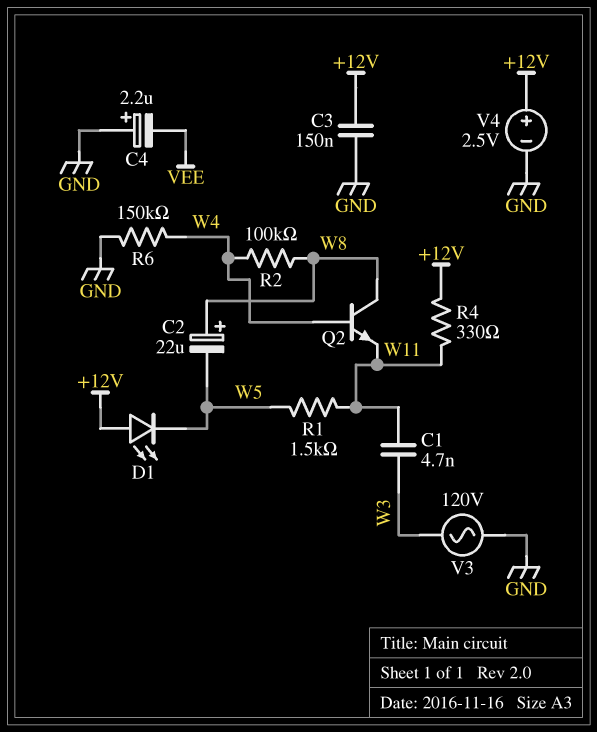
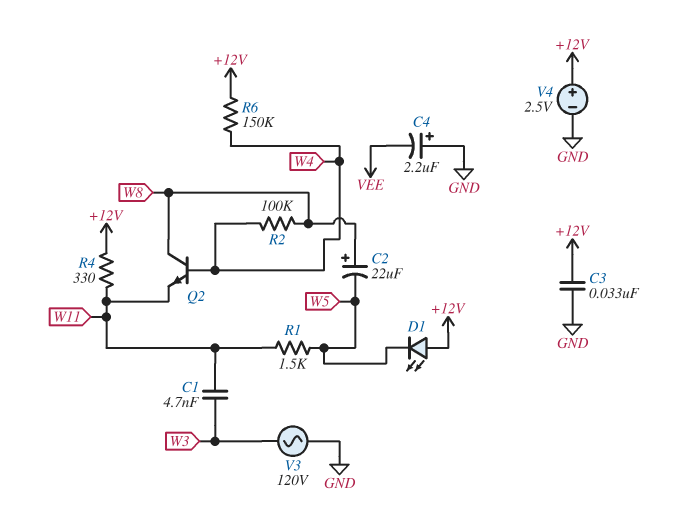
C3: 150nF (+12V, GND) -> 33nF (+12V, GND)
R6: 150k (GND, W4) -> 150k (+12V, W4)

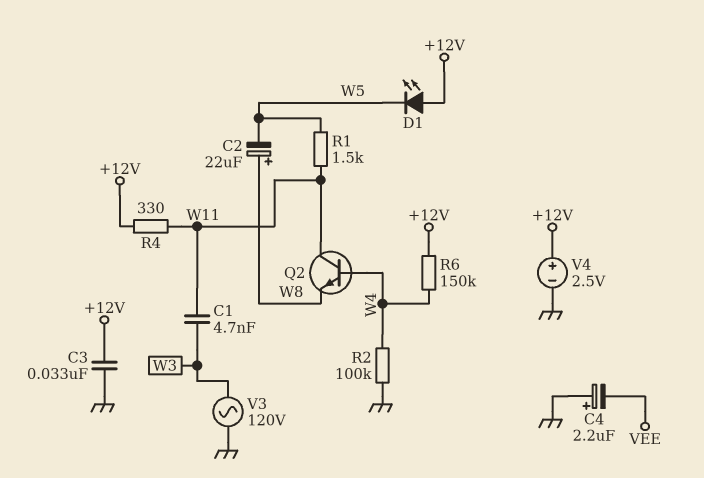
Q2: NPN (B W4, C W8, E W11) -> NPN (B W4, C W11, E W8)
R2: 100k (W4, W8) -> 100k (GND, W4)

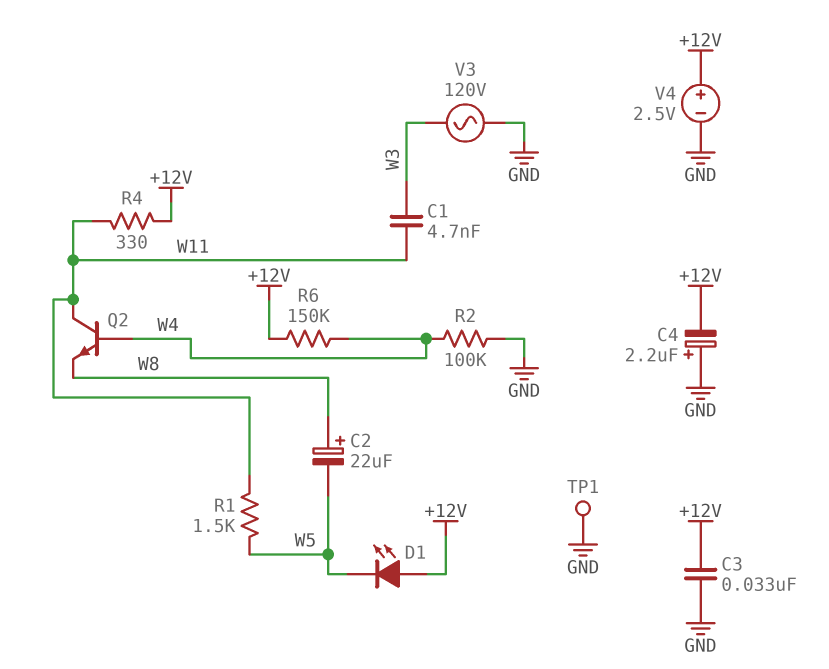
C4: 2.2uF (plus GND, minus VEE) -> 2.2uF (plus GND, minus +12V)
TP1: none -> test point (GND)

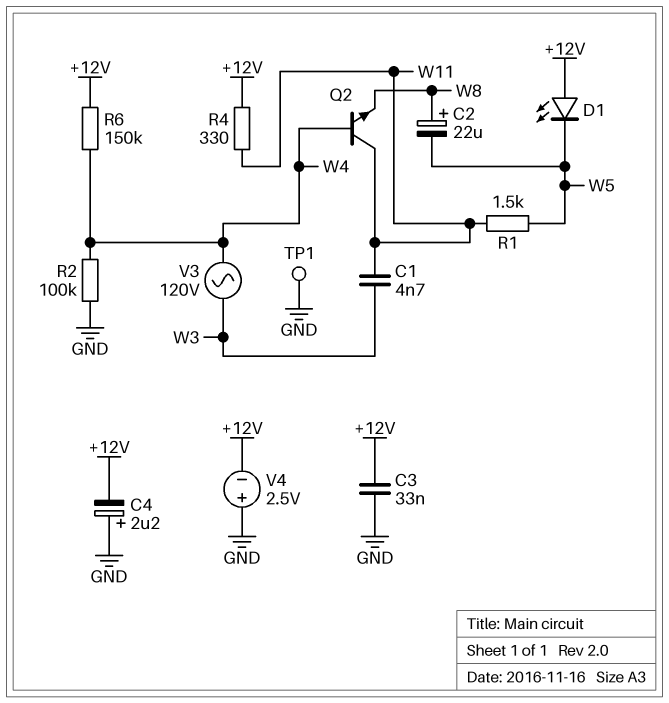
V3: AC 120V (GND, W3) -> AC 120V (W3, W4)
V4: 2.5V (plus +12V, minus GND) -> 2.5V (plus GND, minus +12V)

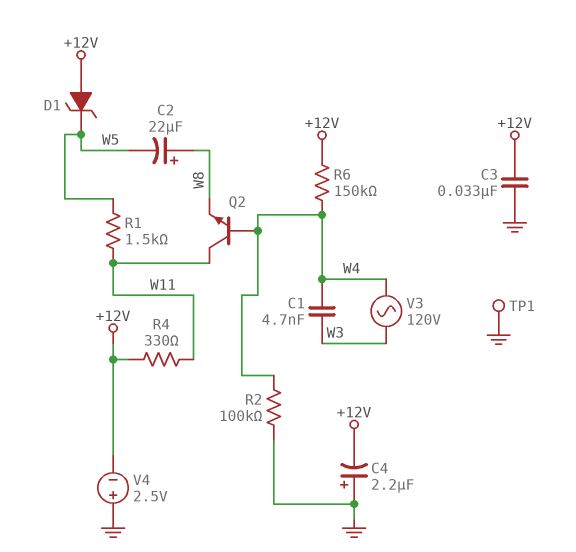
C1: 4.7nF (W3, W11) -> 4.7nF (W3, W4)
D1: LED (A +12V, K W5) -> zener (A +12V, K W5)

